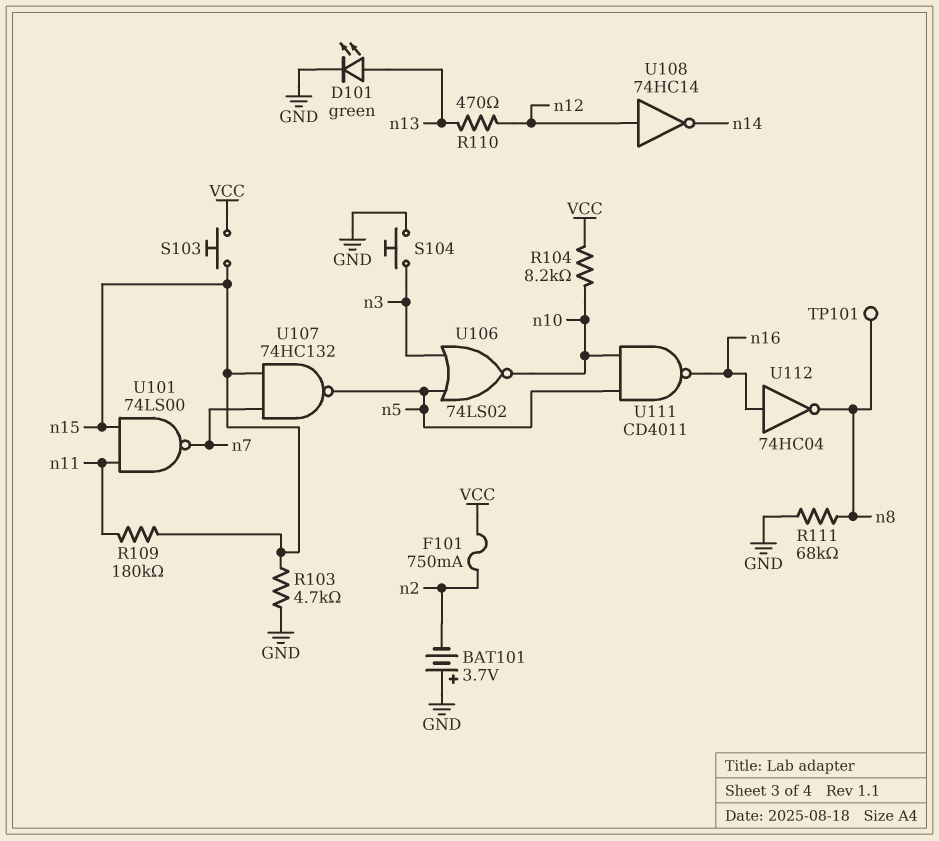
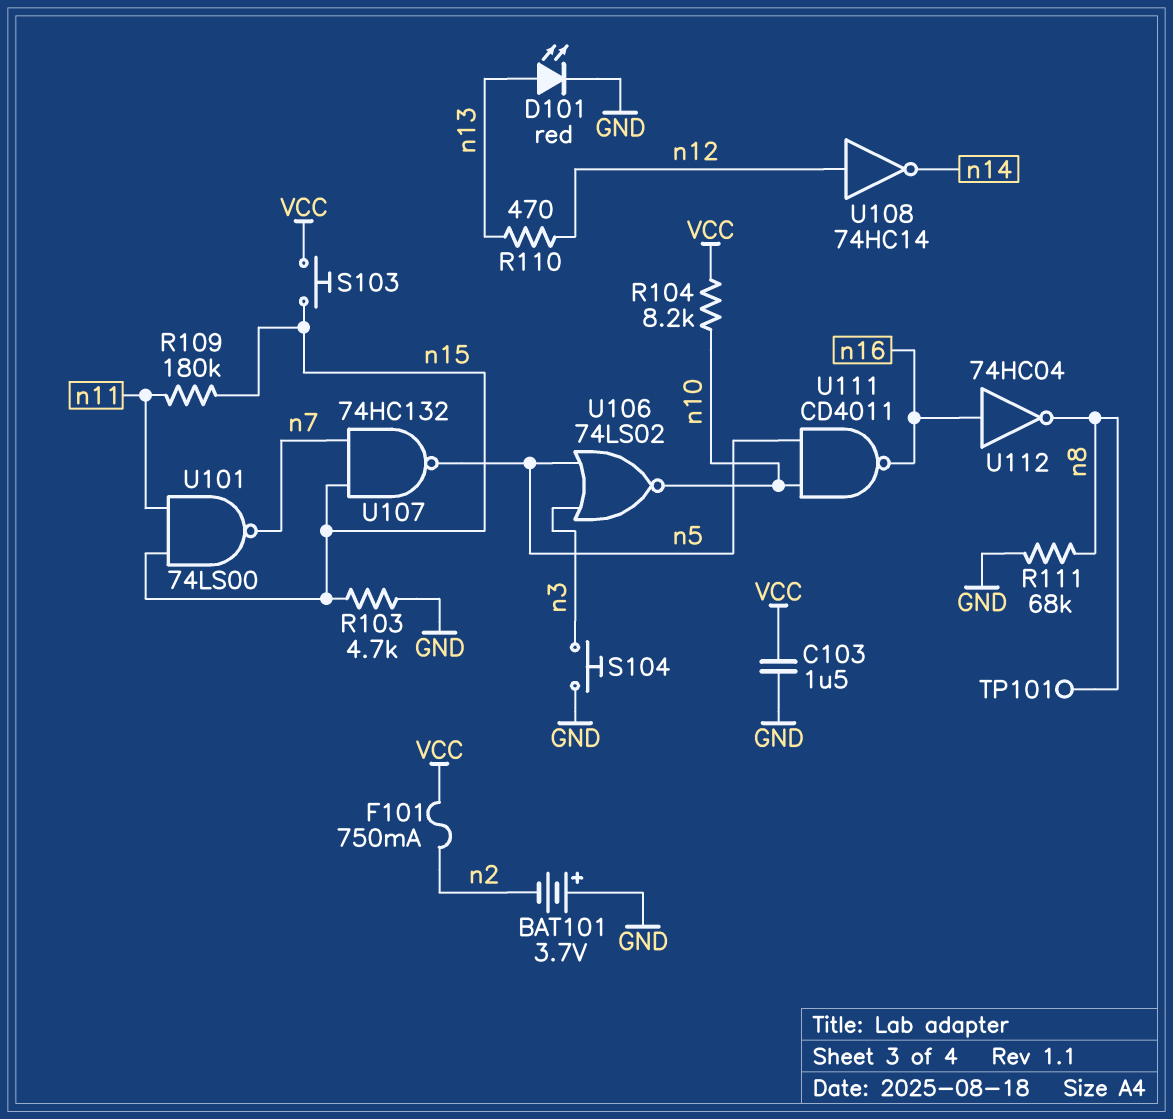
C103: none -> 1.5uF (GND, VCC)
D101: LED green (A n13, K GND) -> LED red (A n13, K GND)

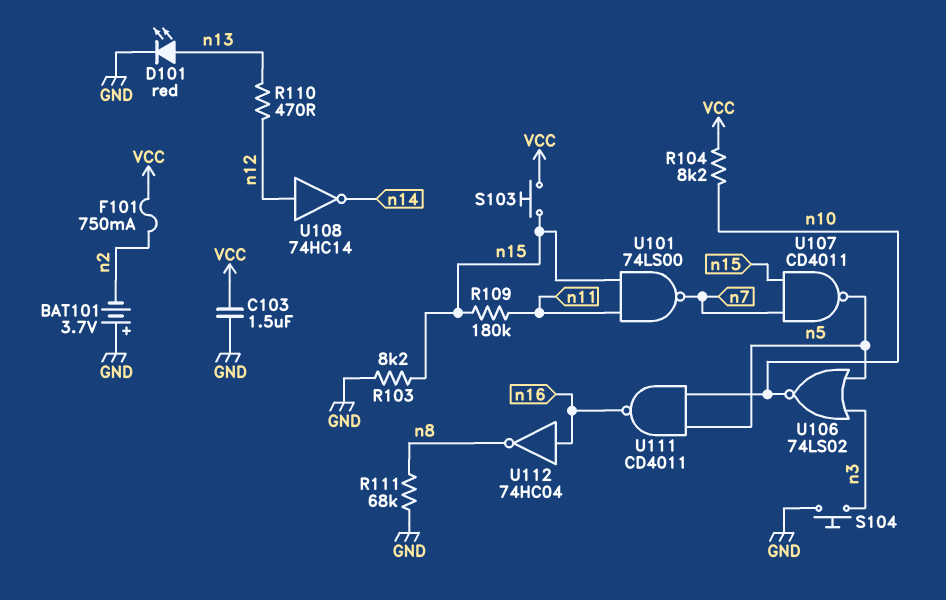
R103: 4.7k (GND, n15) -> 8.2k (GND, n15)
TP101: test point (n8) -> none
U107: NAND 74HC132 (in n7, in n15, out n5) -> NAND CD4011 (in n7, in n15, out n5)

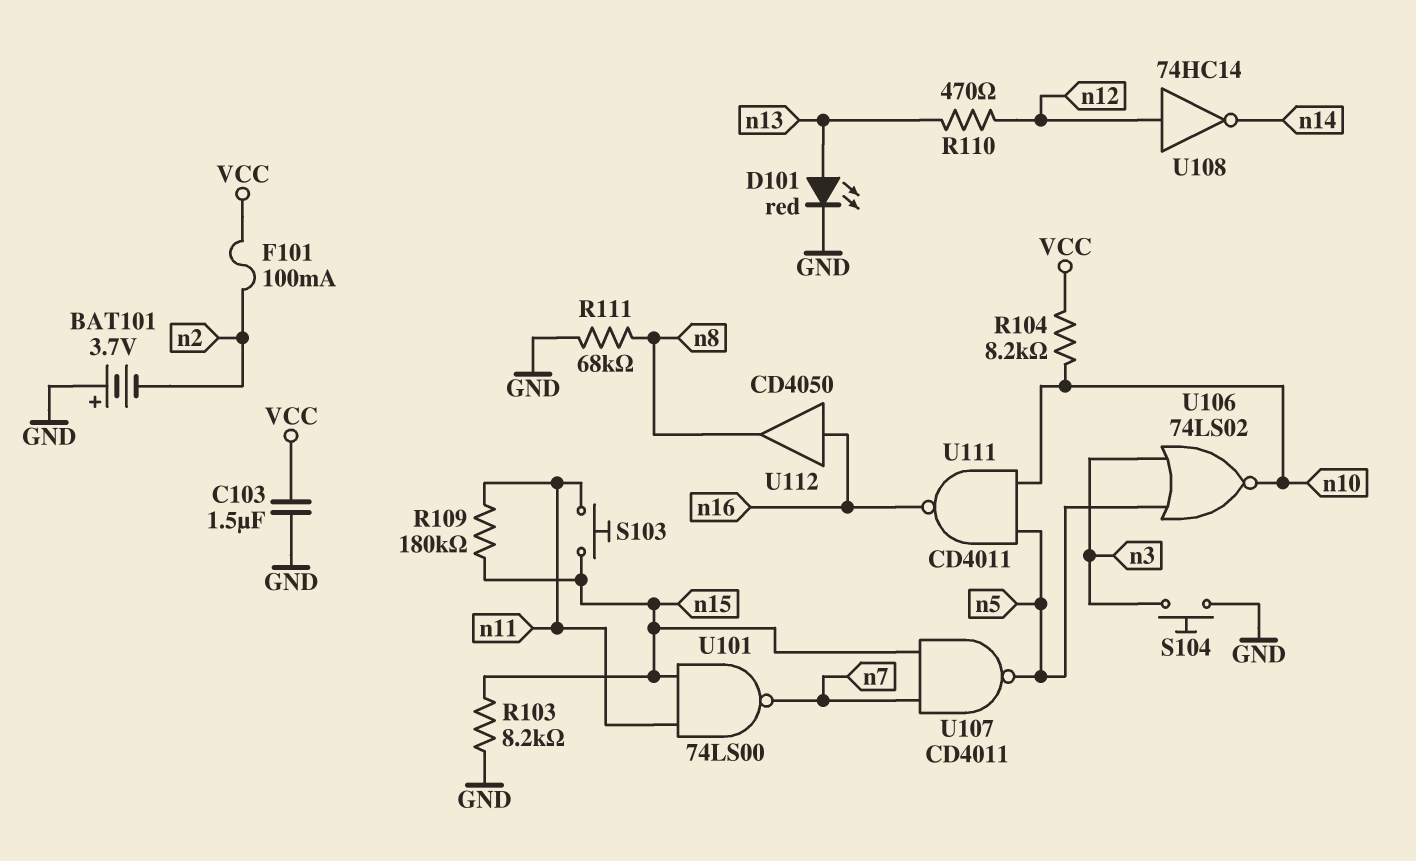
F101: 750mA (VCC, n2) -> 100mA (VCC, n2)
S103: button (VCC, n15) -> button (n11, n15)
U112: NOT 74HC04 (in n16, out n8) -> buffer CD4050 (in n16, out n8)

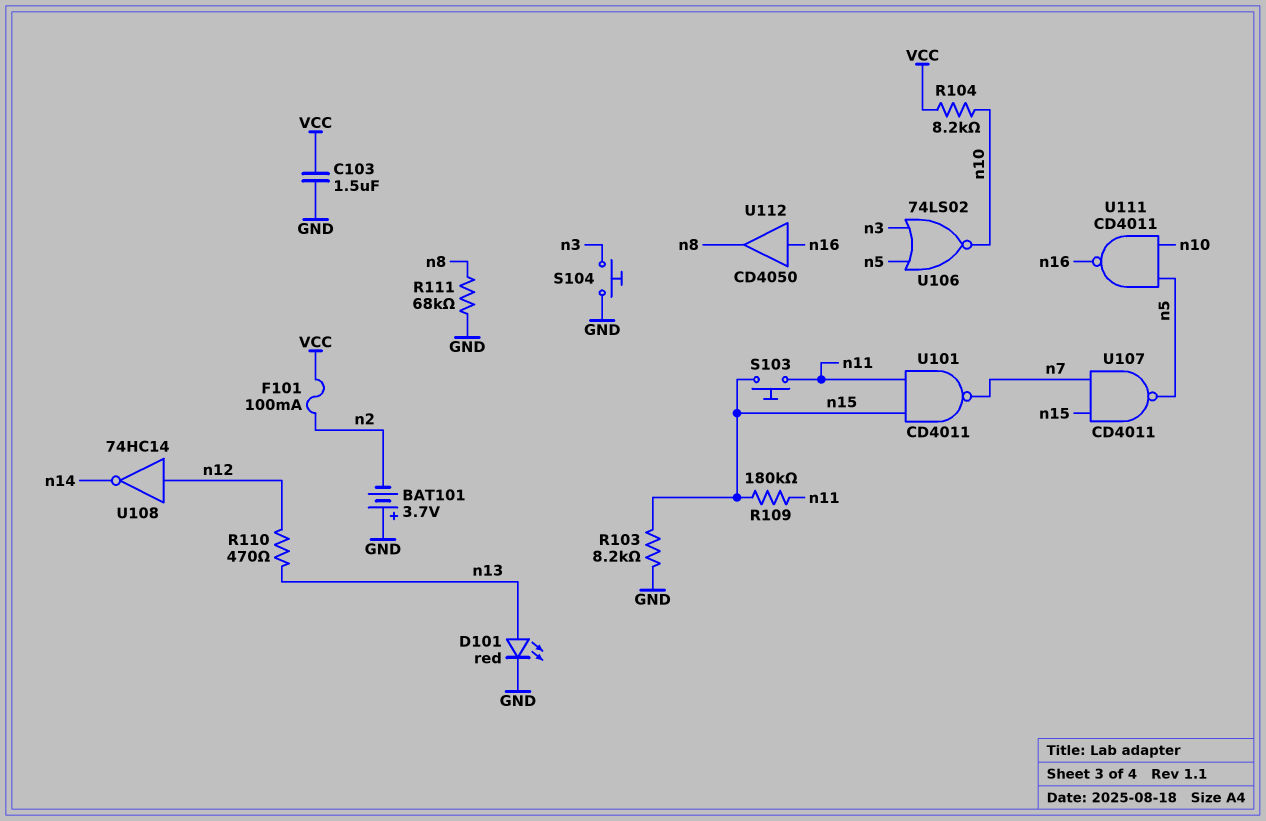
U101: NAND 74LS00 (in n11, in n15, out n7) -> NAND CD4011 (in n11, in n15, out n7)

